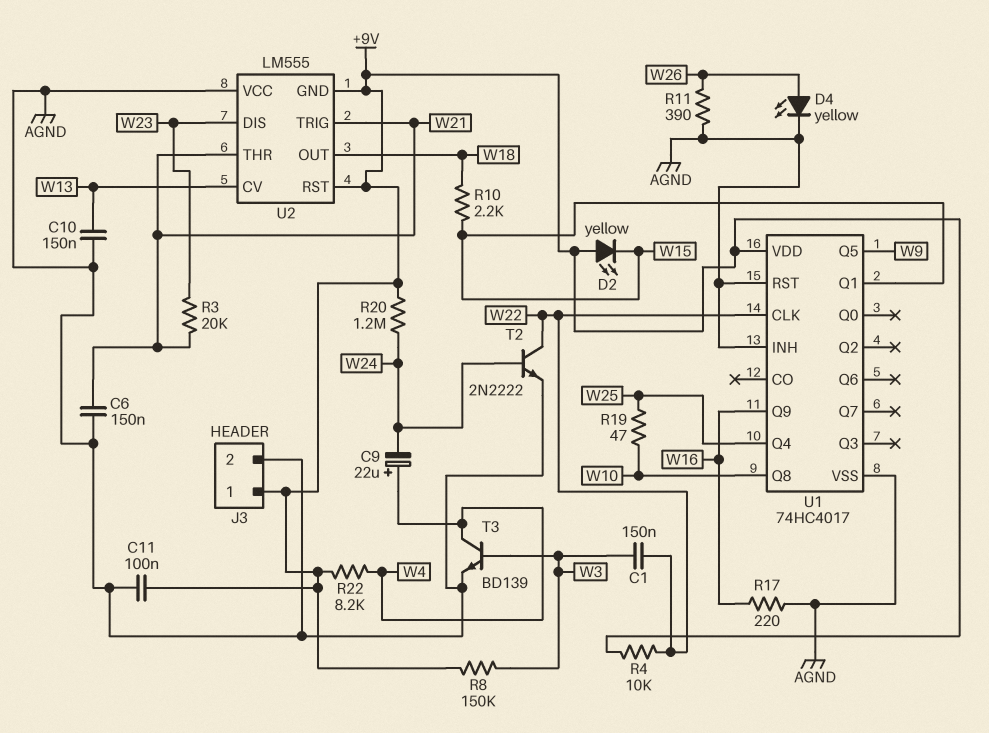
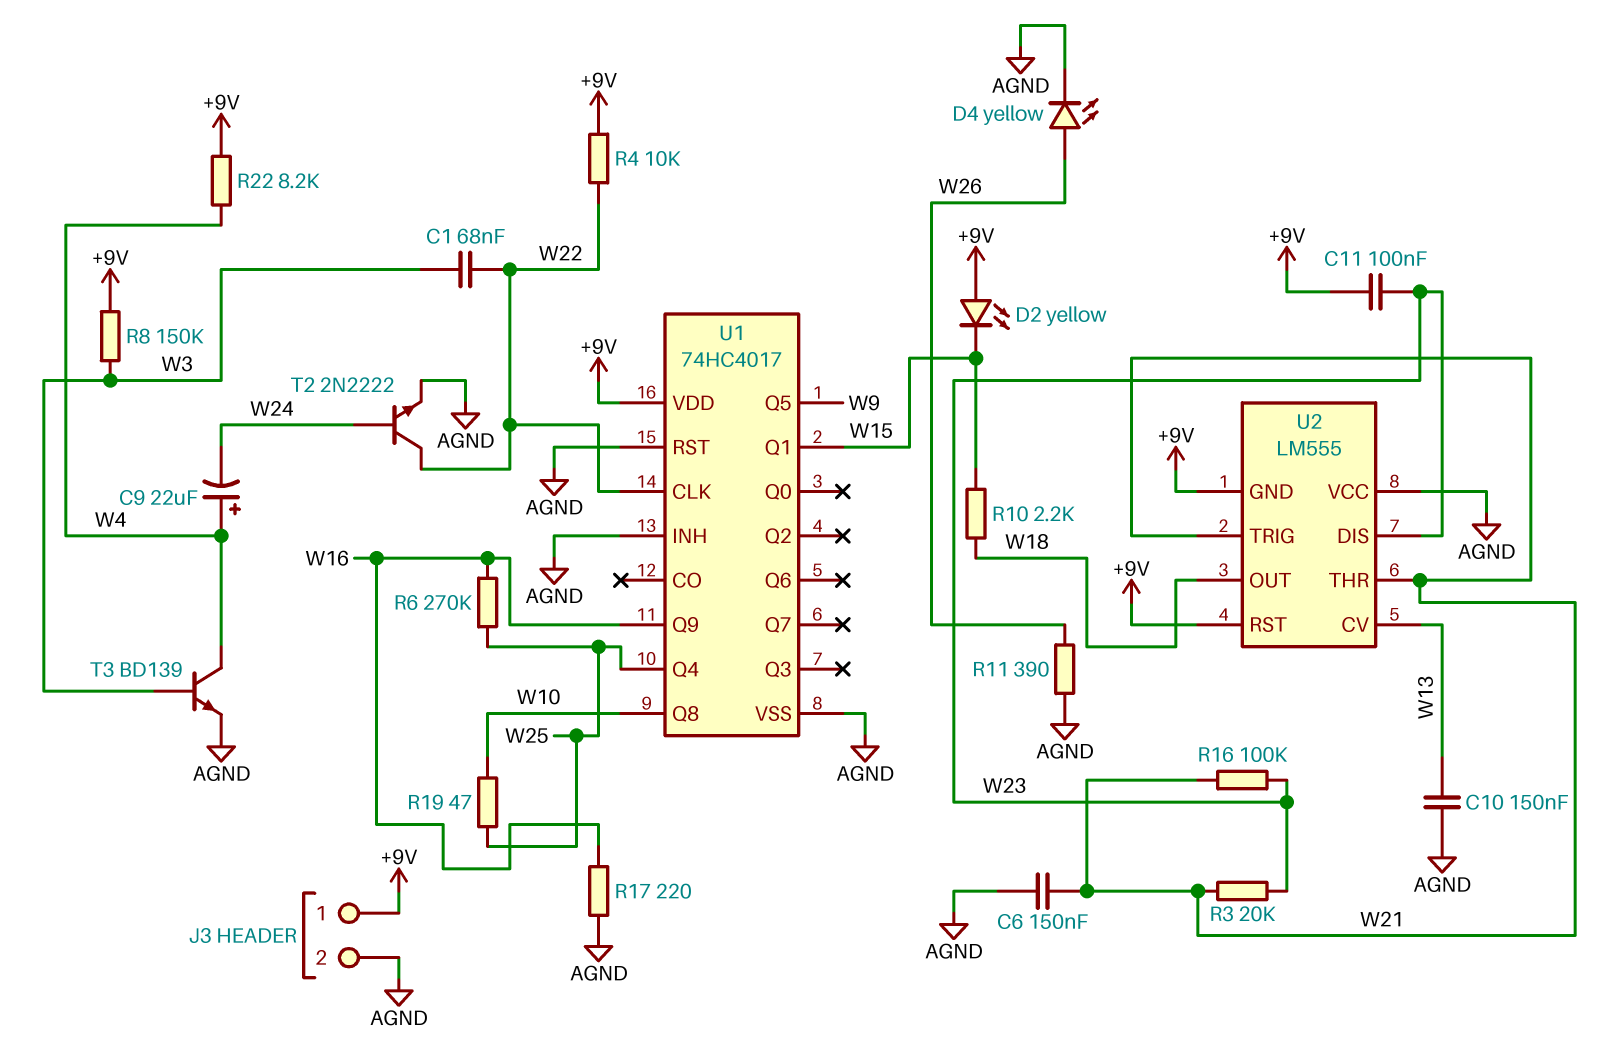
C1: 150nF (W3, W22) -> 68nF (W3, W22)
C11: 100nF (+9V, AGND) -> 100nF (+9V, W23)
R6: none -> 270k (W16, W25)
R16: none -> 100k (W21, W23)
R20: 1.2M (+9V, W24) -> none

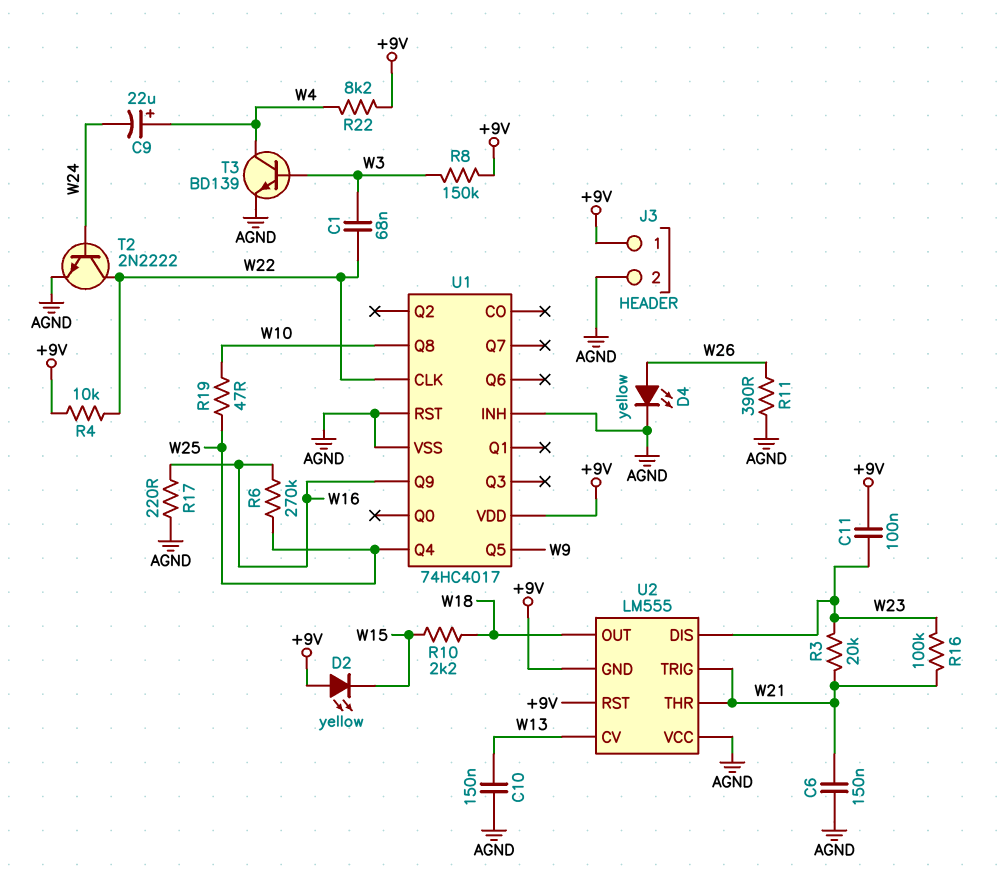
U1 pin Q1: W15 -> none

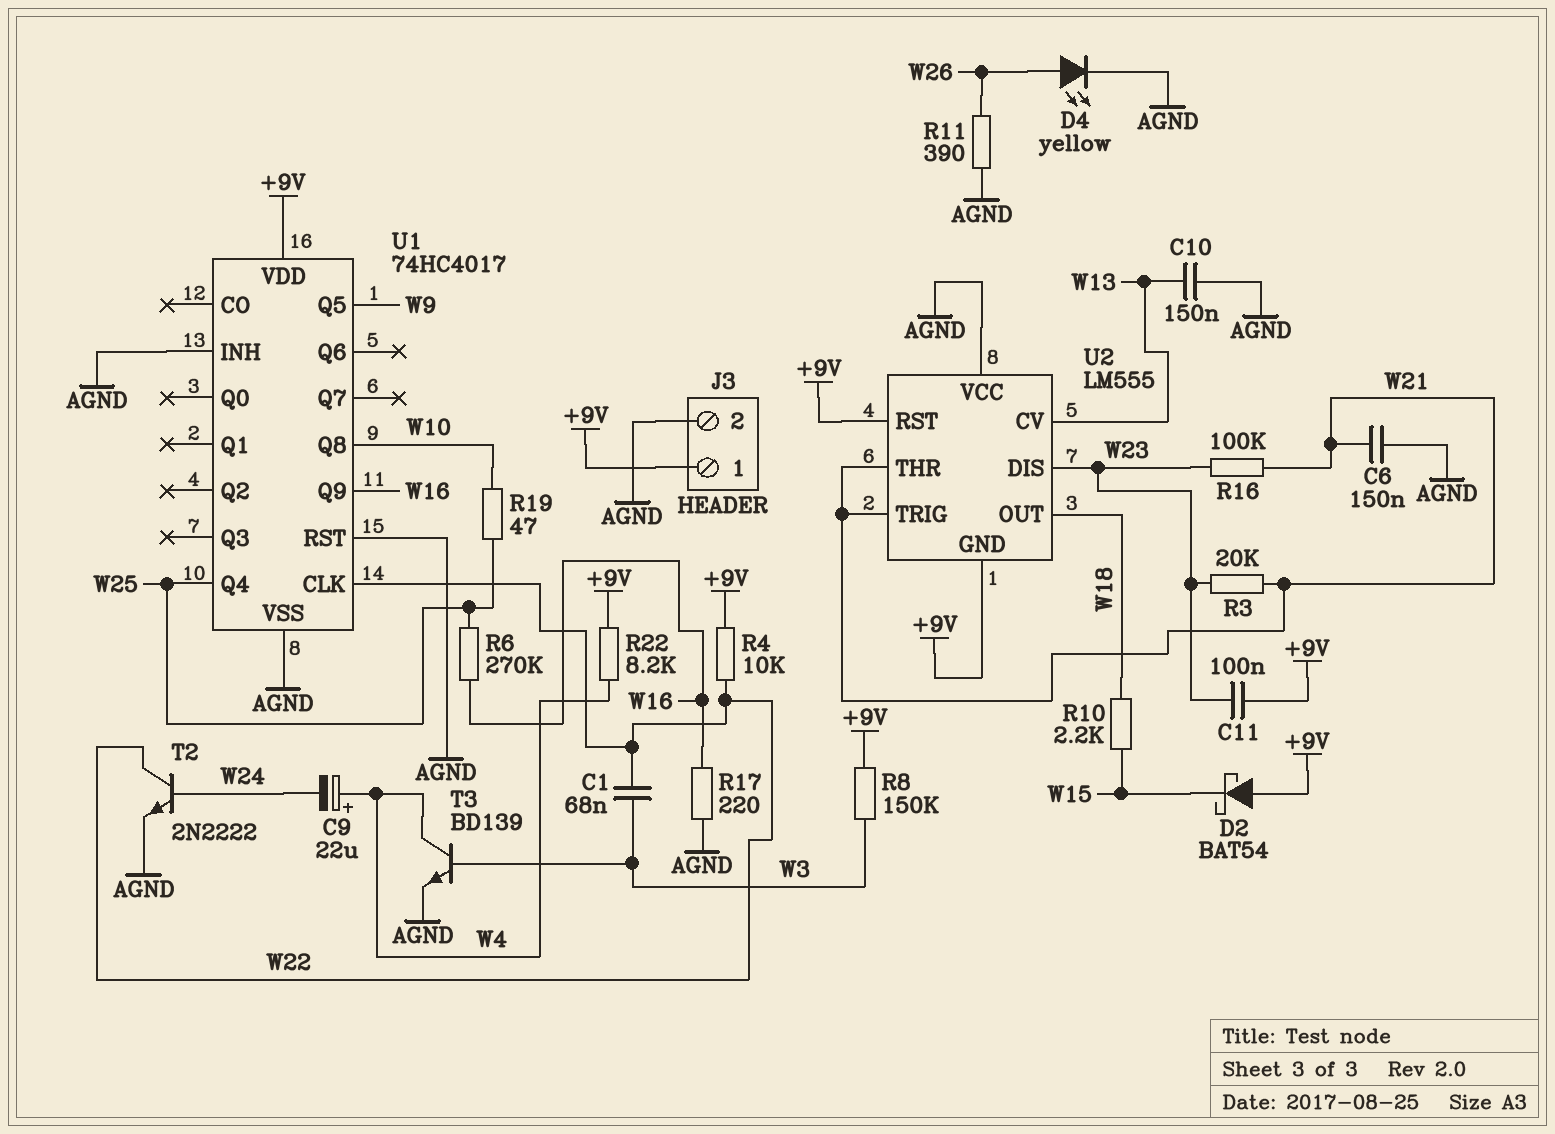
D2: LED yellow (A +9V, K W15) -> schottky BAT54 (A +9V, K W15)

